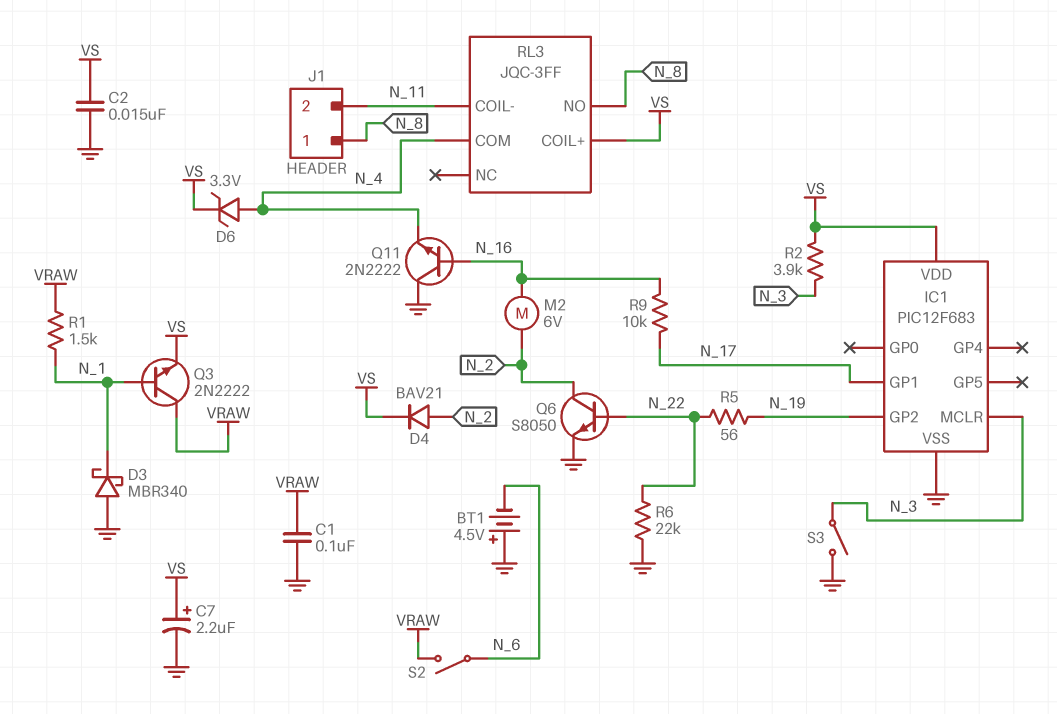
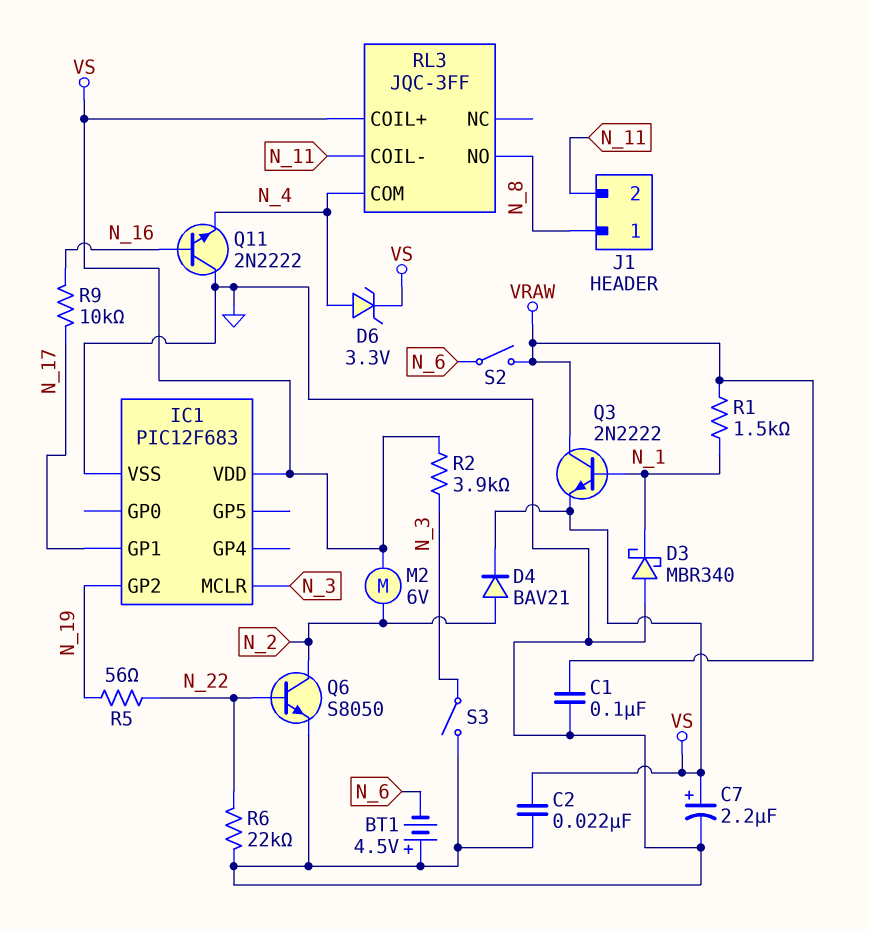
C2: 15nF (GND, VS) -> 22nF (GND, VS)
M2: motor 6V (N_2, N_16) -> motor 6V (N_2, VS)

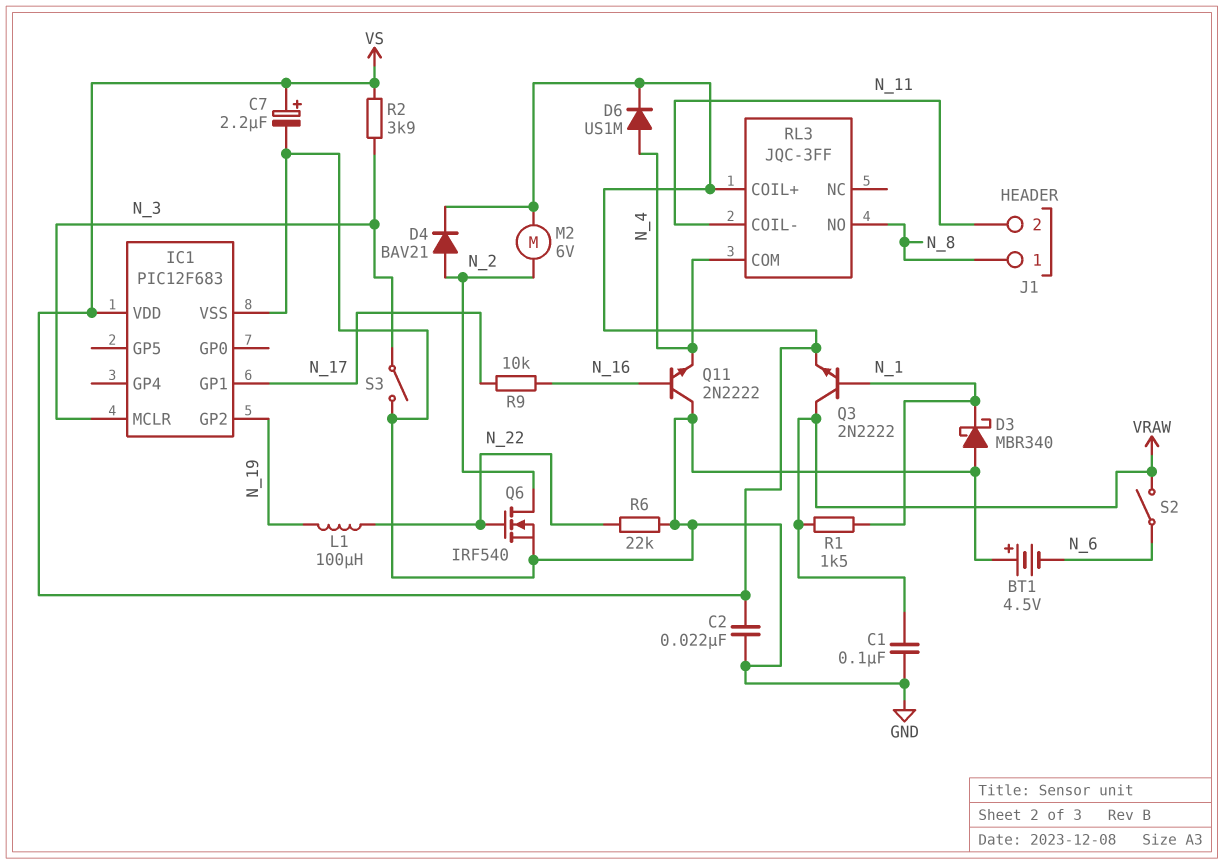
D6: zener 3.3V (A N_4, K VS) -> diode US1M (A N_4, K VS)
L1: none -> 100uH (N_19, N_22)
Q6: NPN S8050 (B N_22, C N_2, E GND) -> NMOS IRF540 (G N_22, D N_2, S GND)
R5: 56 (N_19, N_22) -> none

